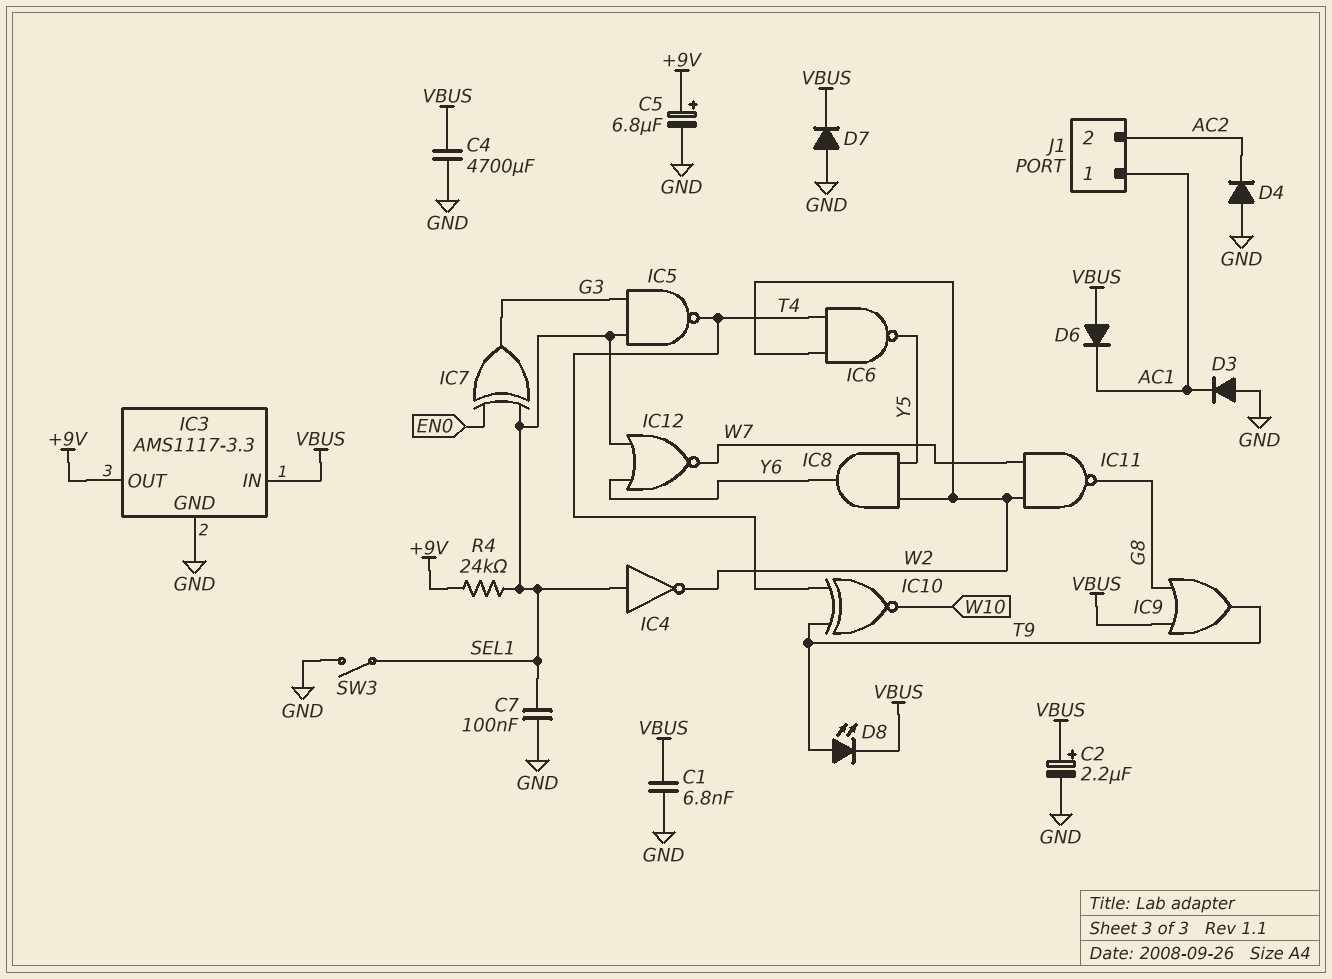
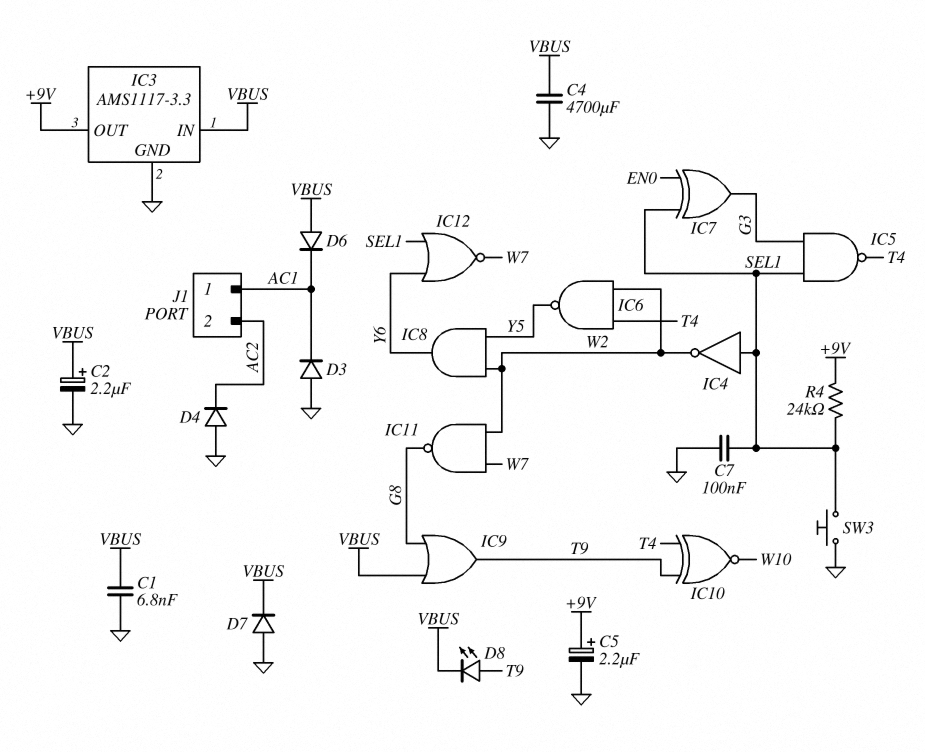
C5: 6.8uF (plus +9V, minus GND) -> 2.2uF (plus +9V, minus GND)
SW3: switch (GND, SEL1) -> button (GND, SEL1)

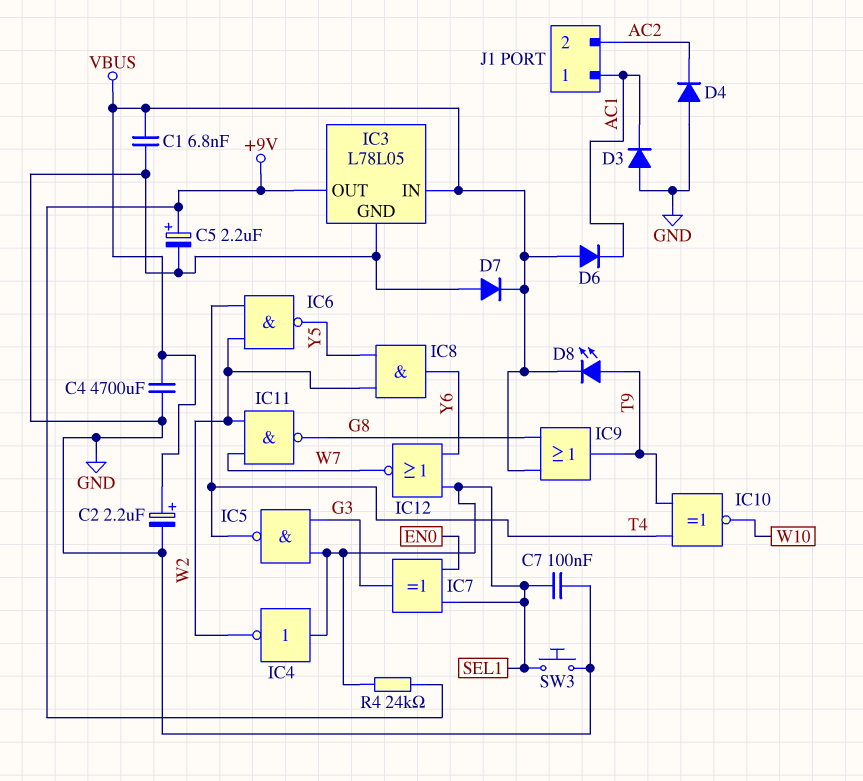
IC3: AMS1117-3.3 -> L78L05

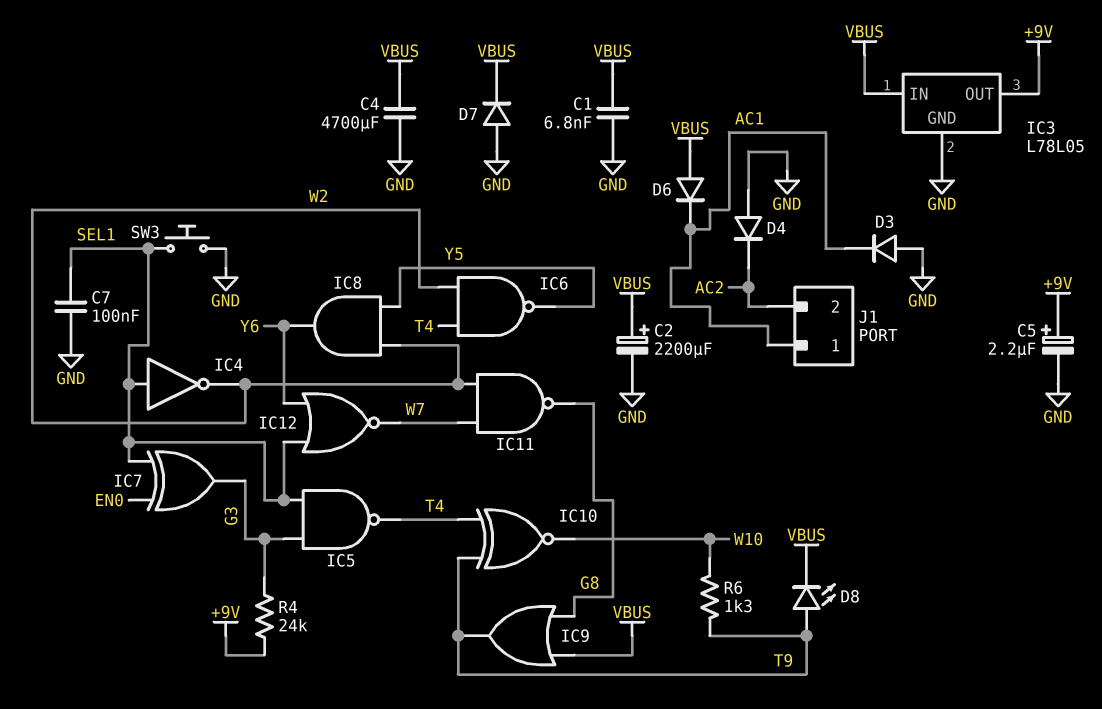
C2: 2.2uF (plus VBUS, minus GND) -> 2200uF (plus VBUS, minus GND)
R4: 24k (+9V, SEL1) -> 24k (+9V, G3)
R6: none -> 1.3k (T9, W10)

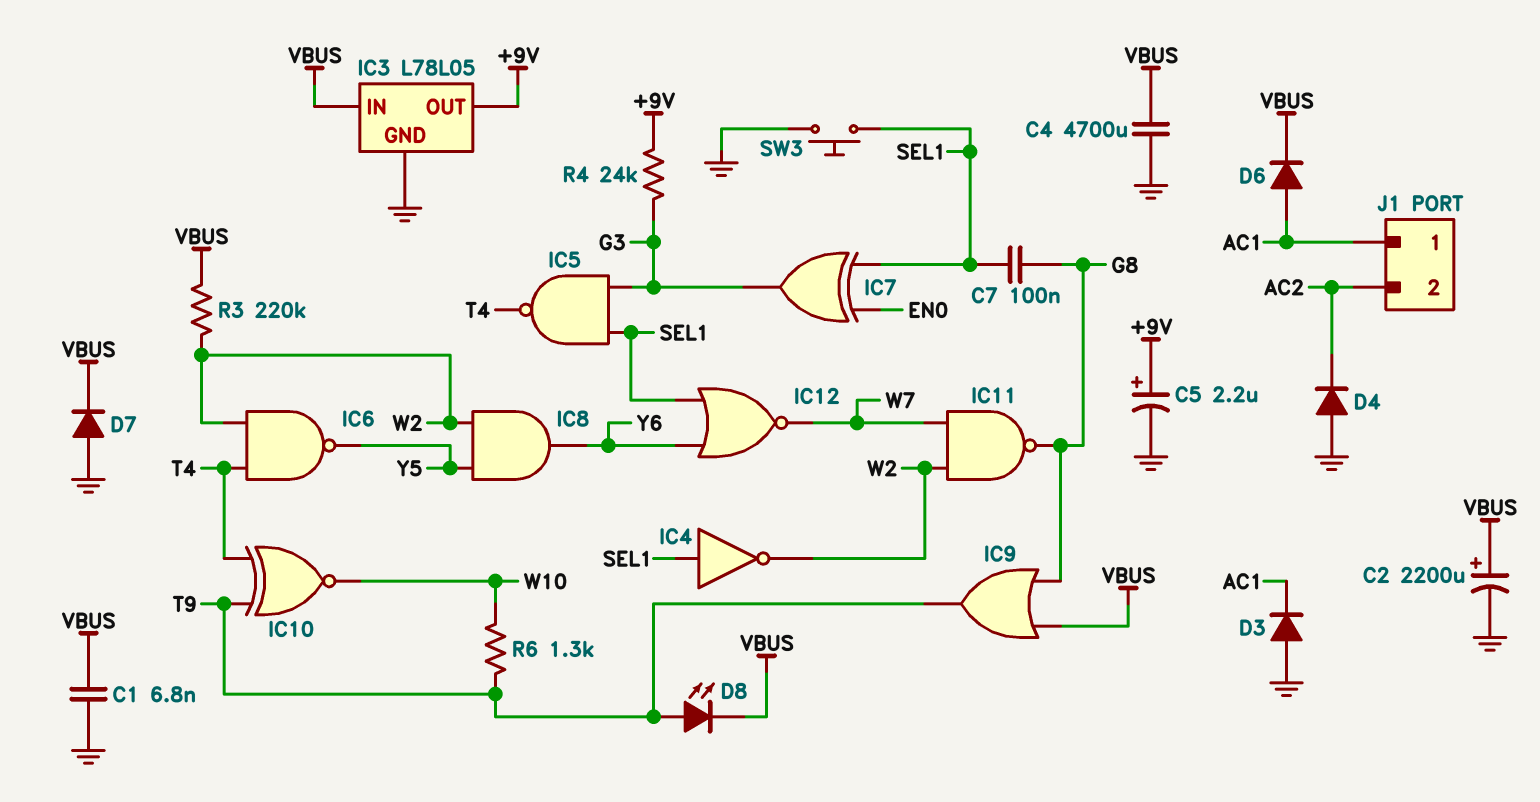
C7: 100nF (GND, SEL1) -> 100nF (G8, SEL1)
D6: diode (A VBUS, K AC1) -> diode (A AC1, K VBUS)
R3: none -> 220k (VBUS, W2)

